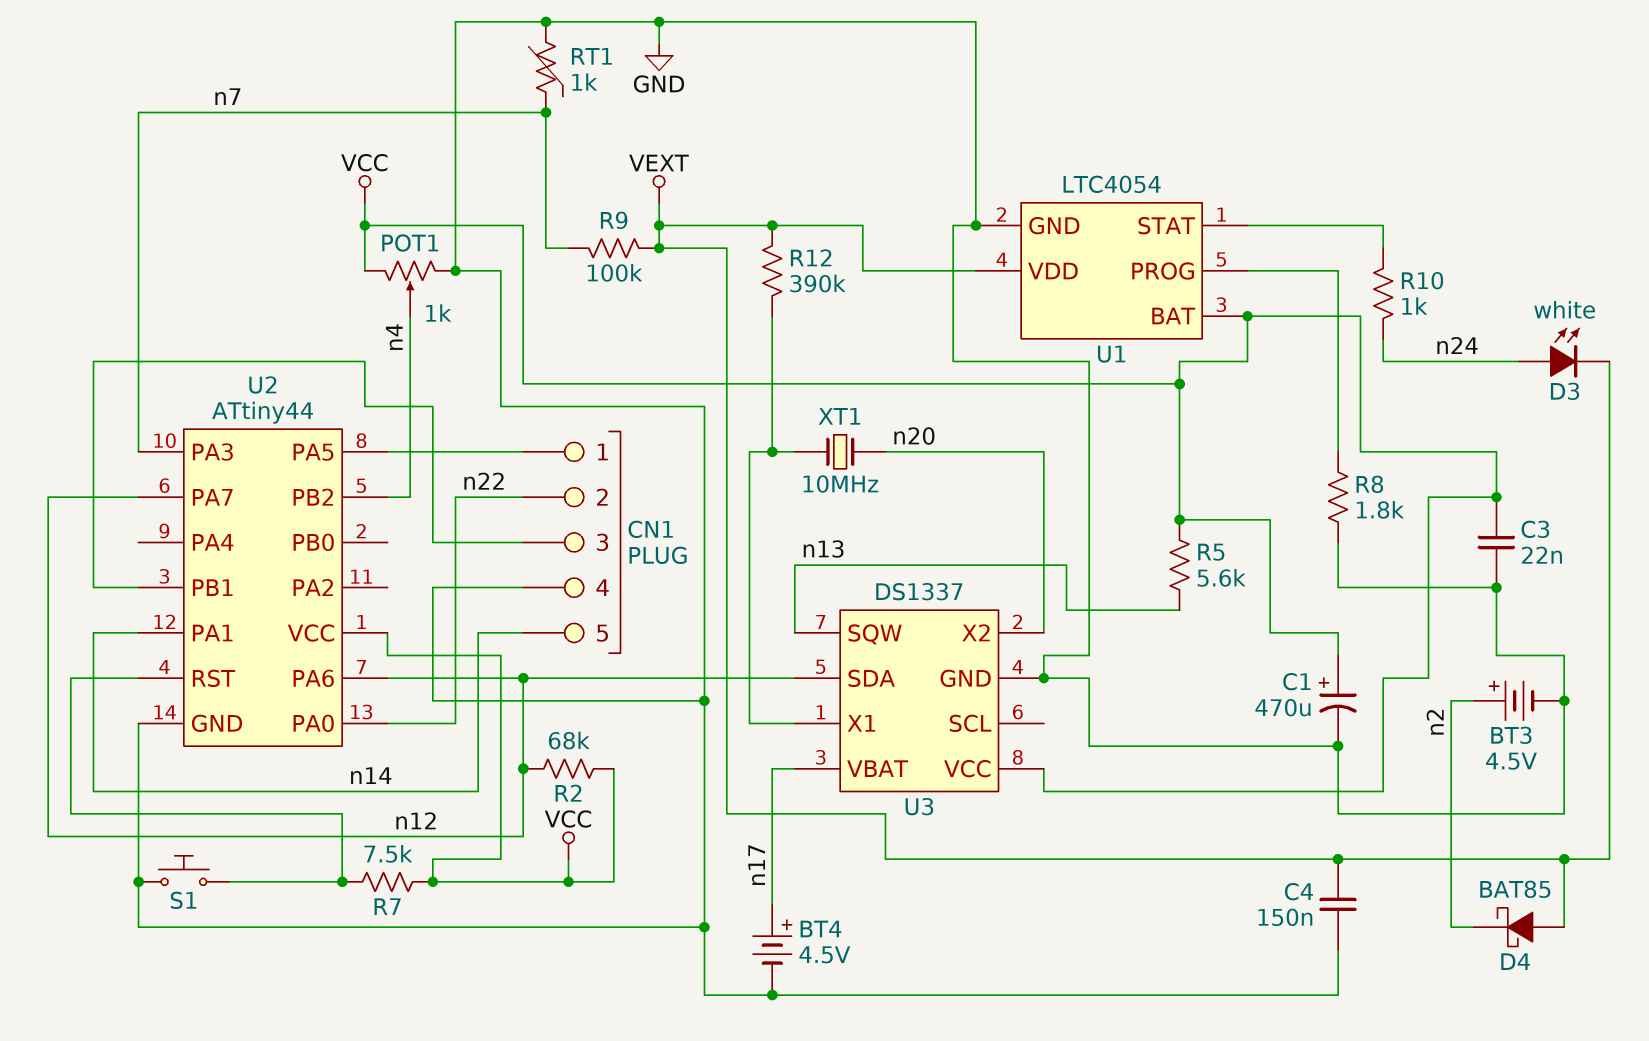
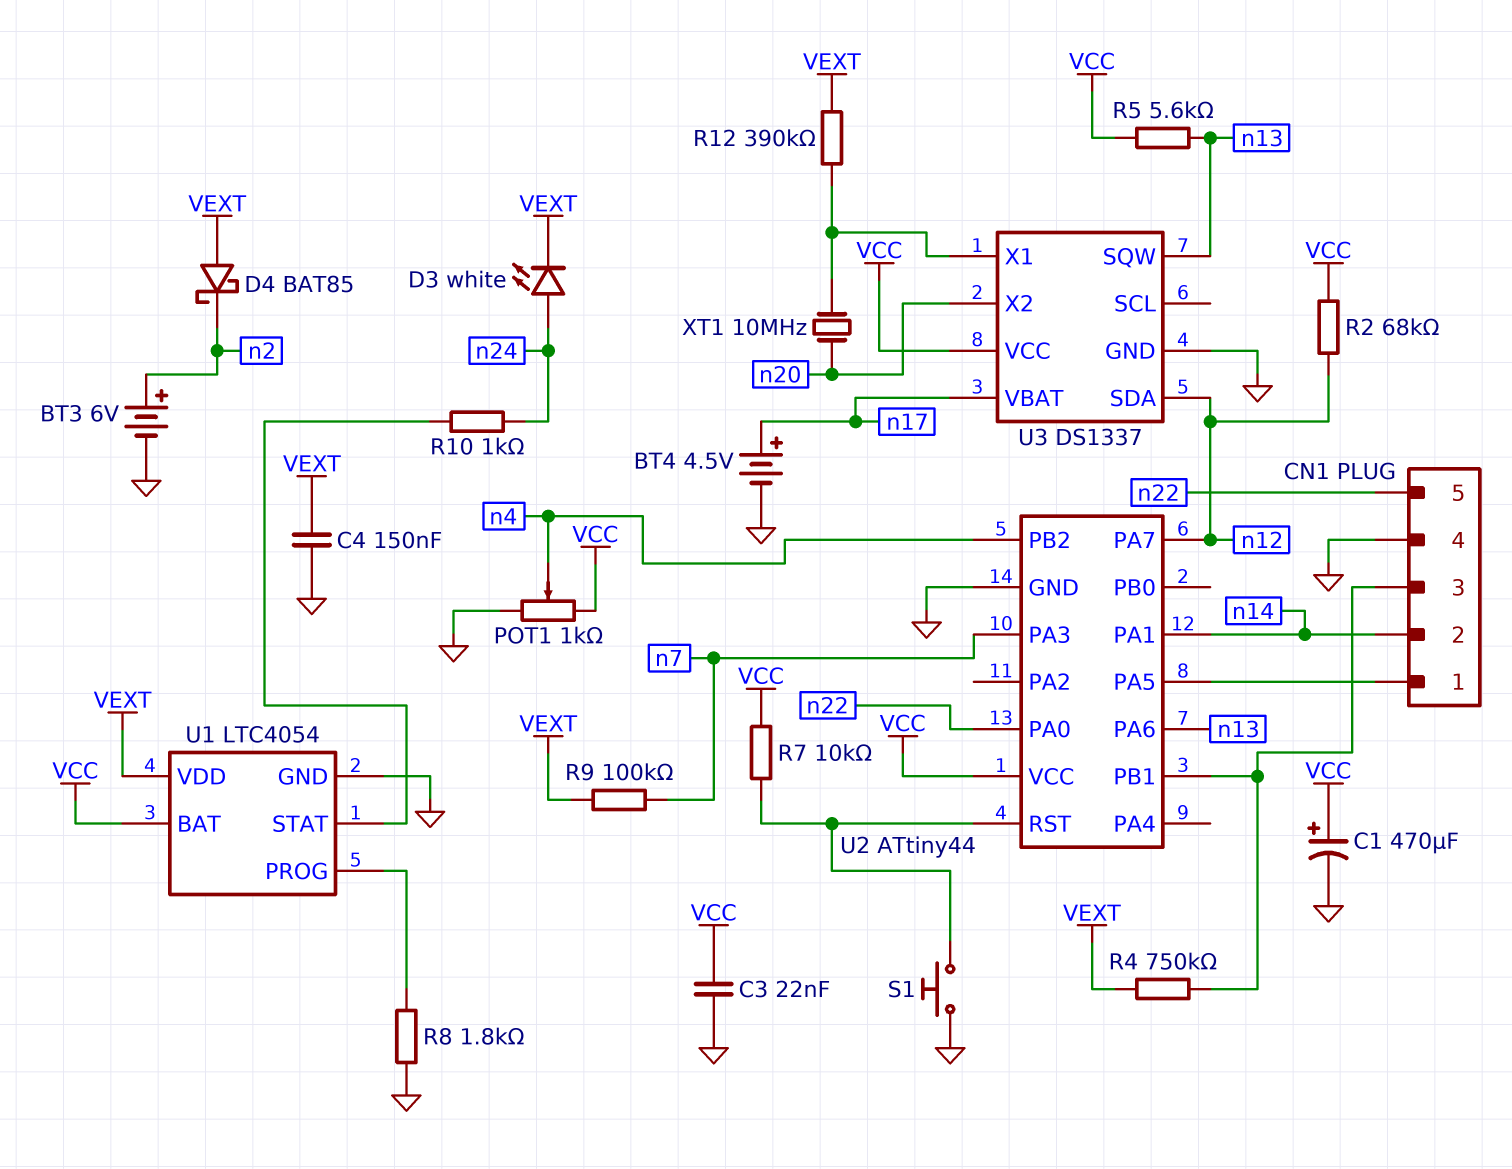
BT3: 4.5V (plus n2, minus GND) -> 6V (plus n2, minus GND)
CN1 pin 2: n22 -> n14
CN1 pin 5: n14 -> n22
R4: none -> 750k (CN1/3, VEXT)
R7: 7.5k (U2/RST, VCC) -> 10k (U2/RST, VCC)
RT1: 1k (GND, n7) -> none
U2 pin PA6: n12 -> n13

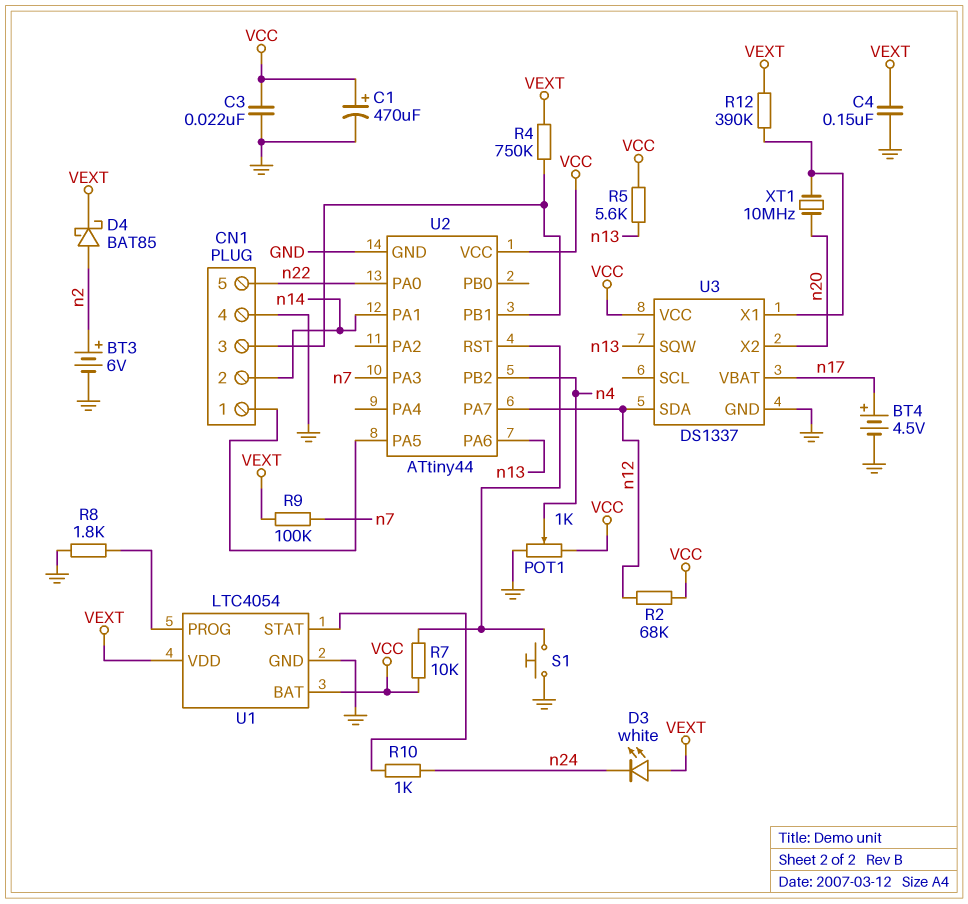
D3: LED white (A n24, K VEXT) -> LED white (A VEXT, K n24)
D4: schottky BAT85 (A VEXT, K n2) -> schottky BAT85 (A n2, K VEXT)

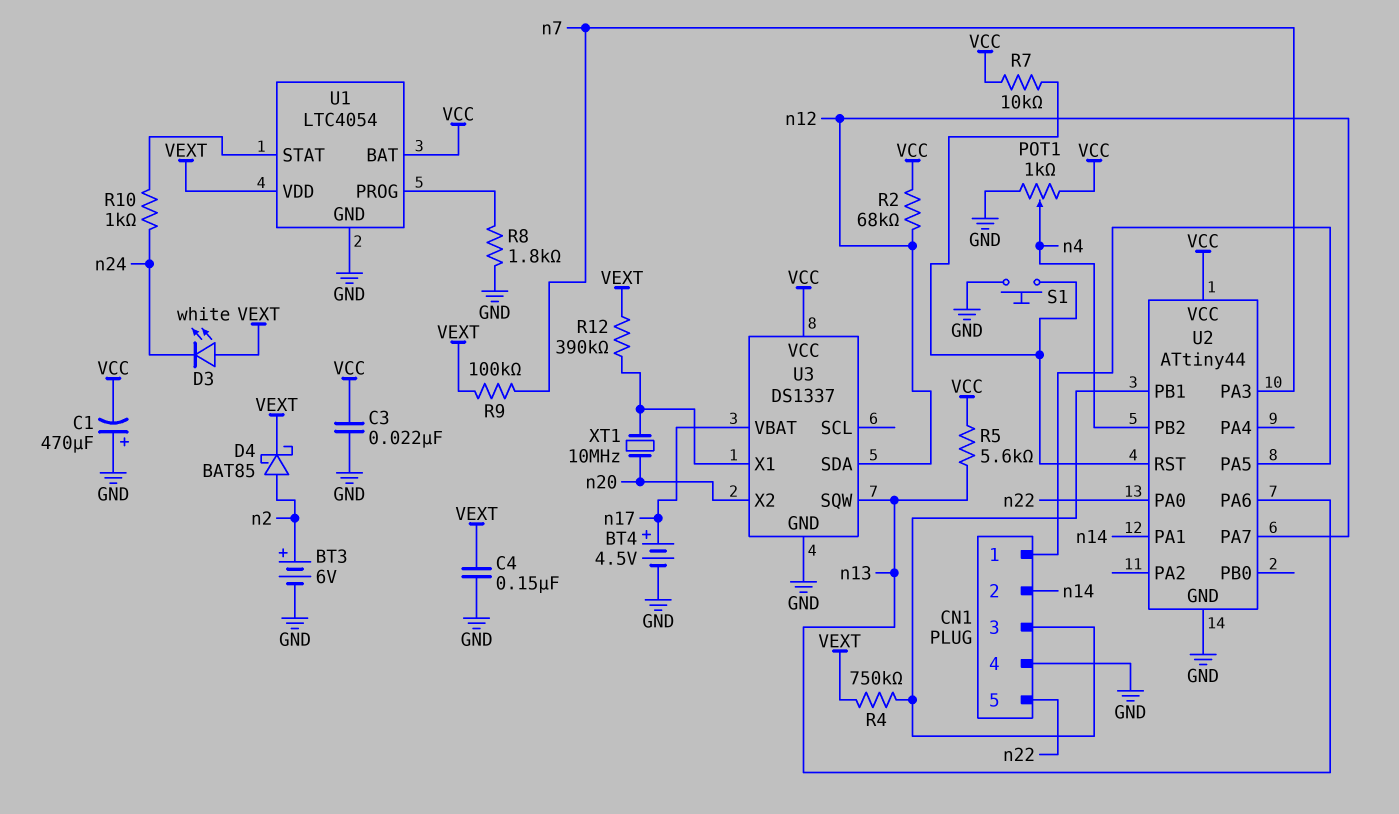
C1: 470uF (plus VCC, minus GND) -> 470uF (plus GND, minus VCC)

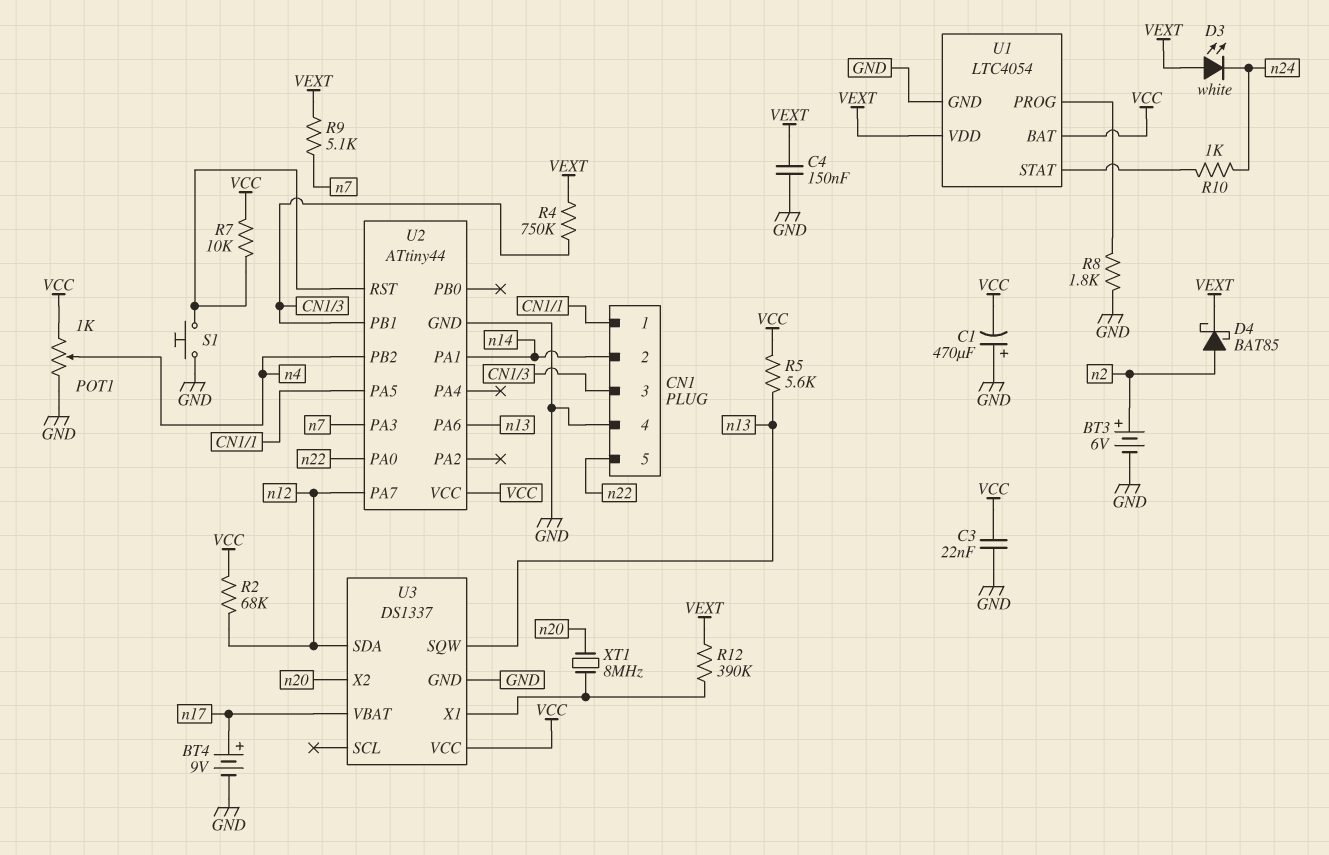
BT4: 4.5V (plus n17, minus GND) -> 9V (plus n17, minus GND)
R9: 100k (VEXT, n7) -> 5.1k (VEXT, n7)
XT1: 10MHz (U3/X1, n20) -> 8MHz (U3/X1, n20)

